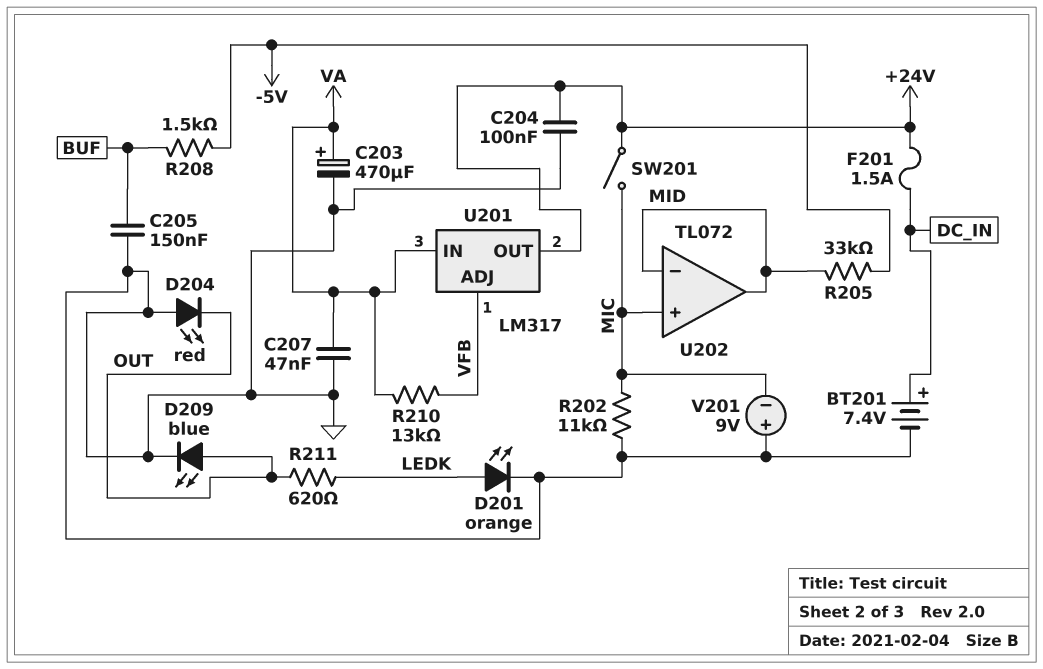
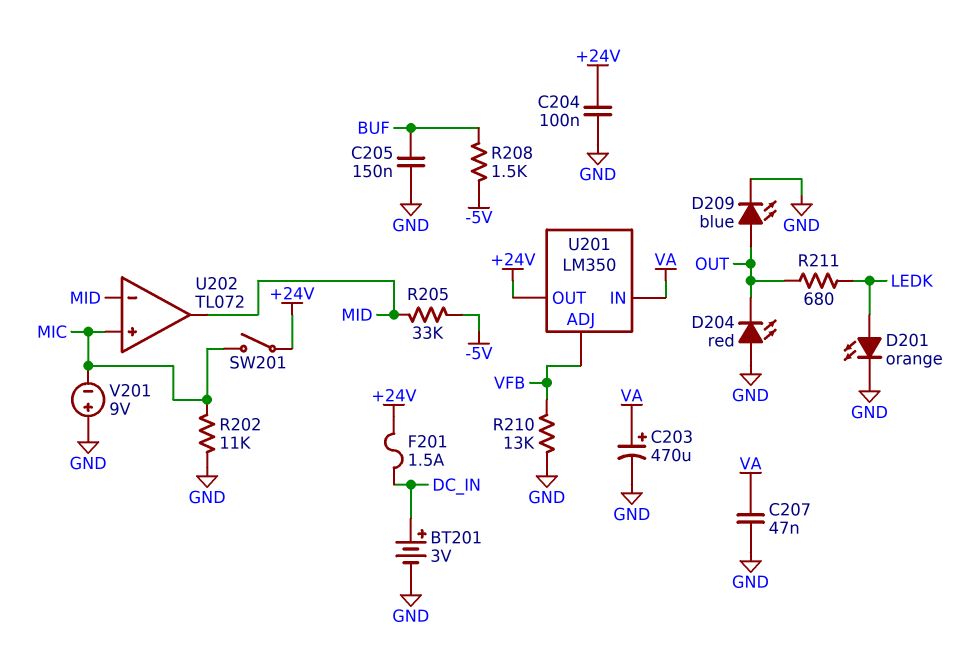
BT201: 7.4V (plus DC_IN, minus GND) -> 3V (plus DC_IN, minus GND)
R210: 13k (VA, VFB) -> 13k (GND, VFB)
R211: 620 (LEDK, OUT) -> 680 (LEDK, OUT)
U201: LM317 -> LM350

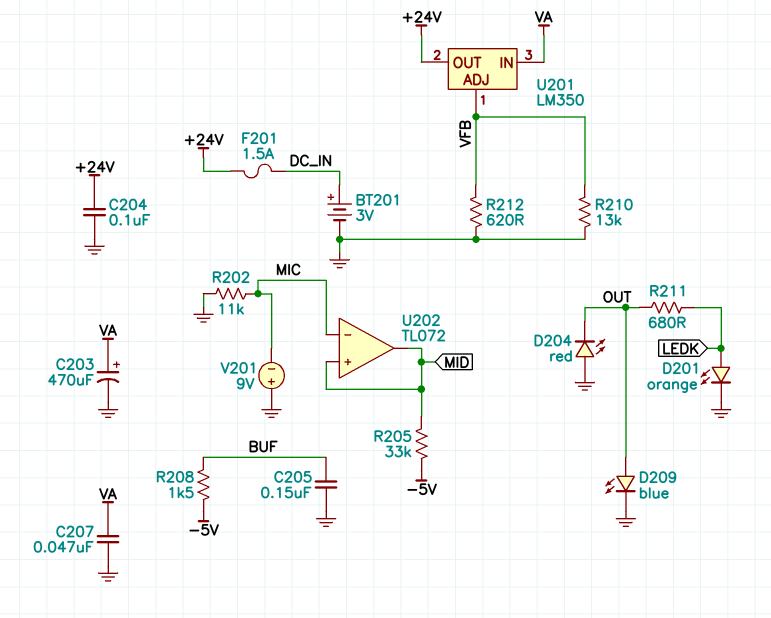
R212: none -> 620 (GND, VFB)
SW201: switch (+24V, MIC) -> none
U202 pin in+: MIC -> MID
U202 pin in-: MID -> MIC

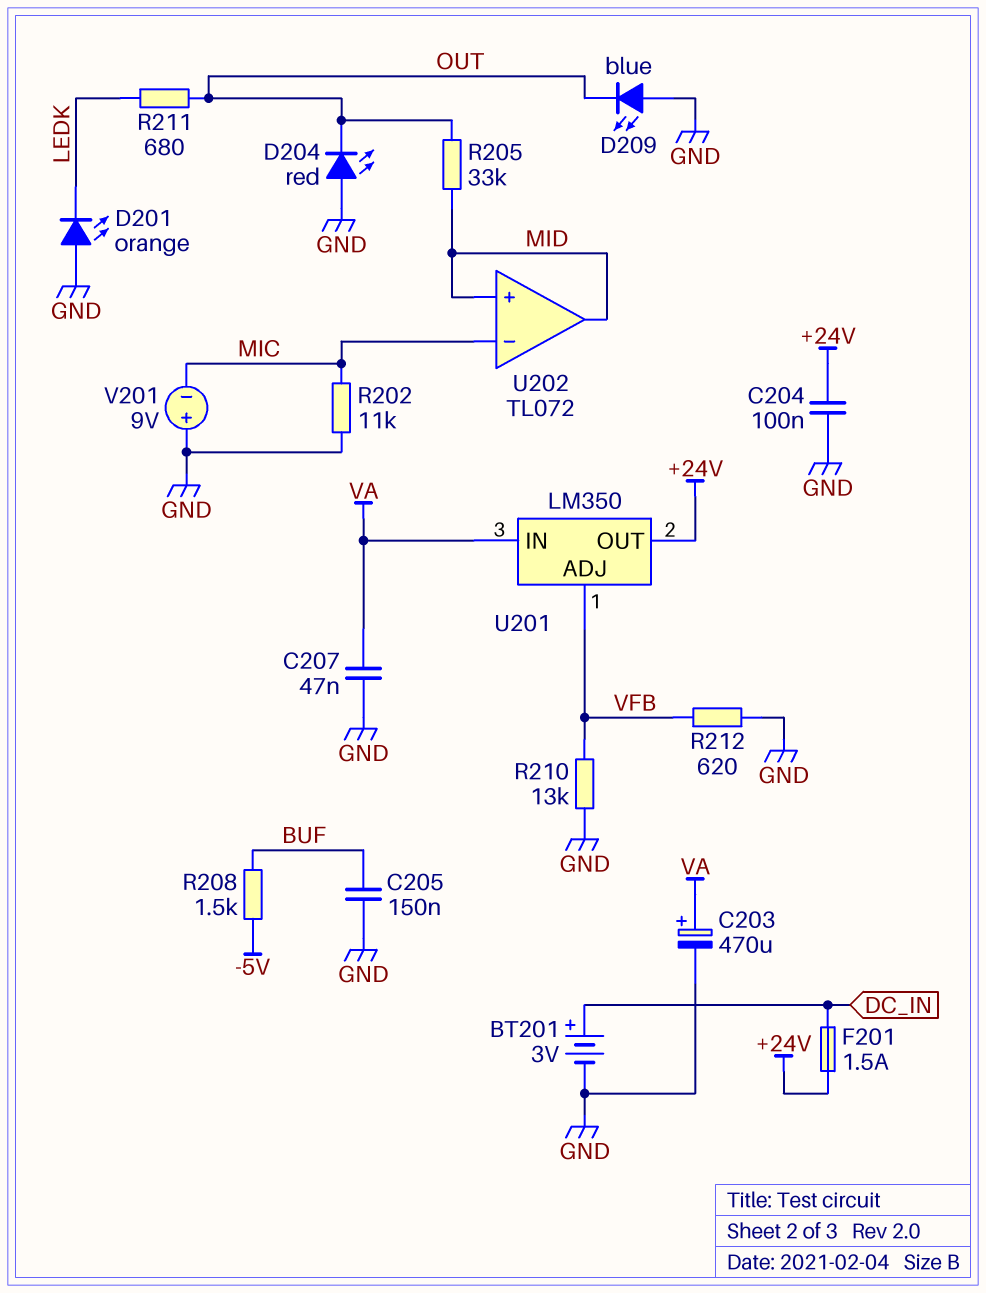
D201: LED orange (A LEDK, K GND) -> LED orange (A GND, K LEDK)
D209: LED blue (A OUT, K GND) -> LED blue (A GND, K OUT)
R205: 33k (-5V, MID) -> 33k (MID, OUT)

